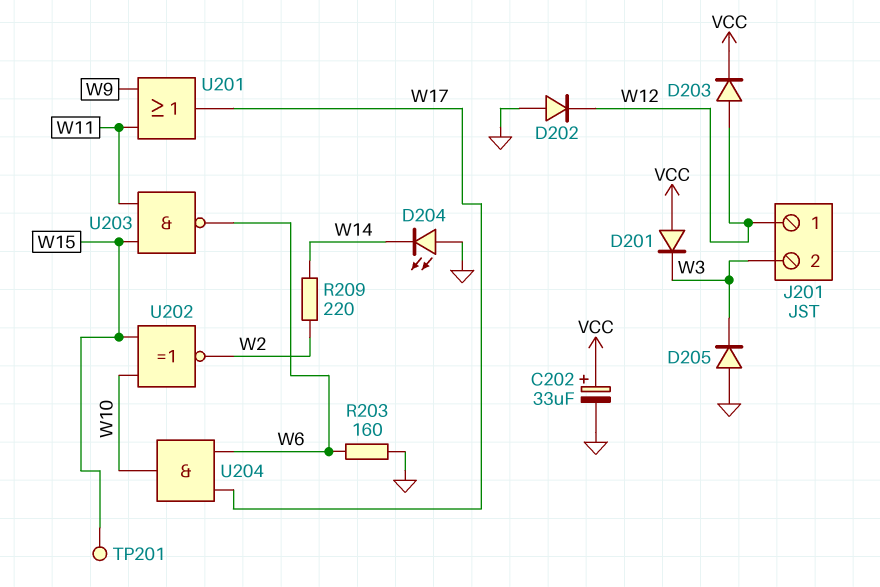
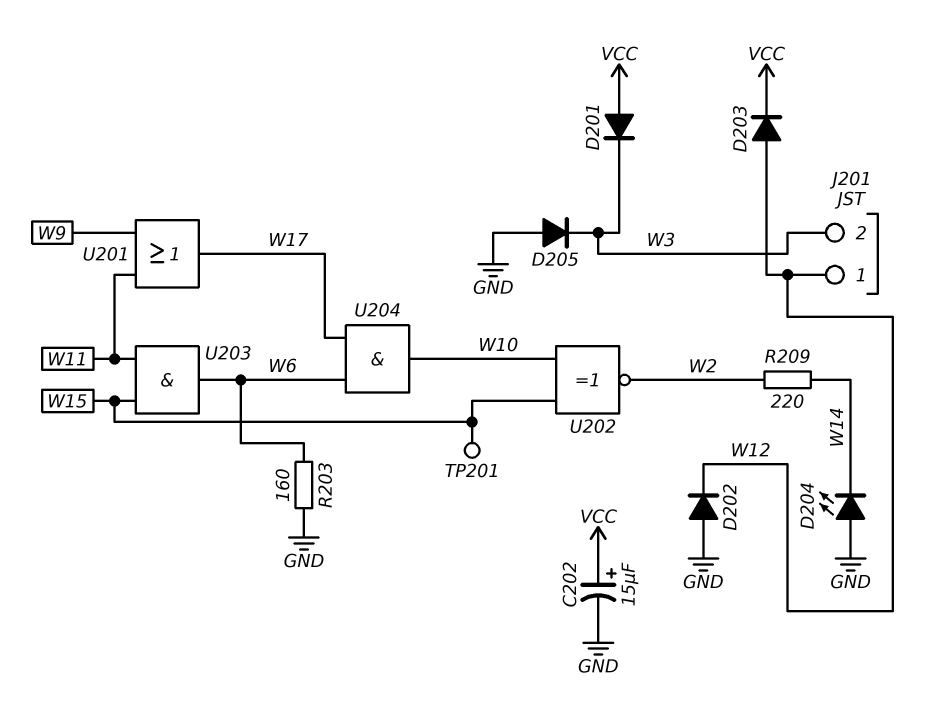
C202: 33uF (plus VCC, minus GND) -> 15uF (plus VCC, minus GND)
U203: NAND (in W11, in W15, out W6) -> AND (in W11, in W15, out W6)

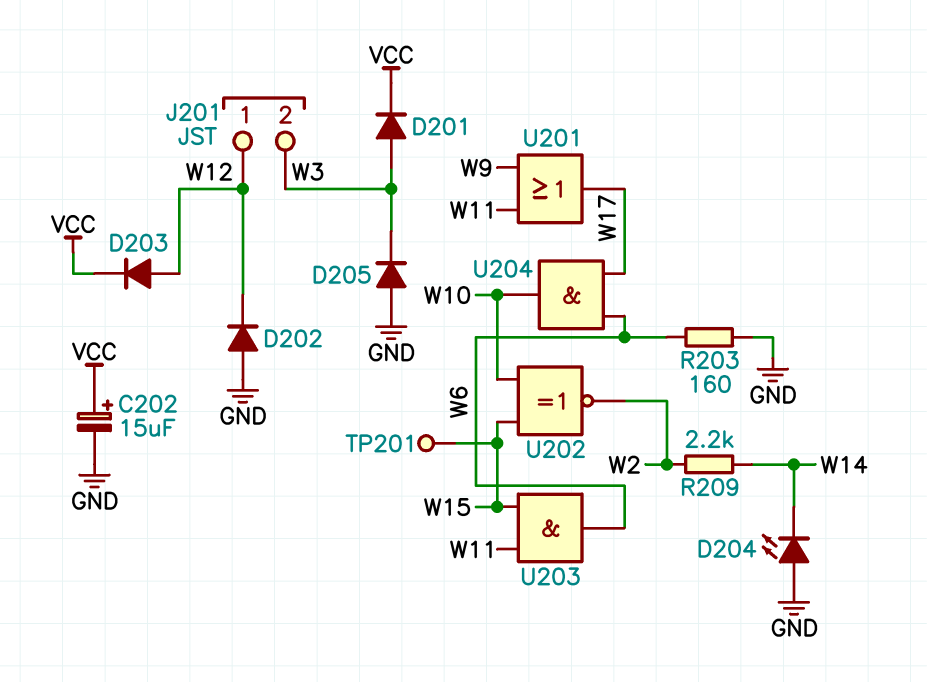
D201: diode (A VCC, K W3) -> diode (A W3, K VCC)
R209: 220 (W2, W14) -> 2.2k (W2, W14)

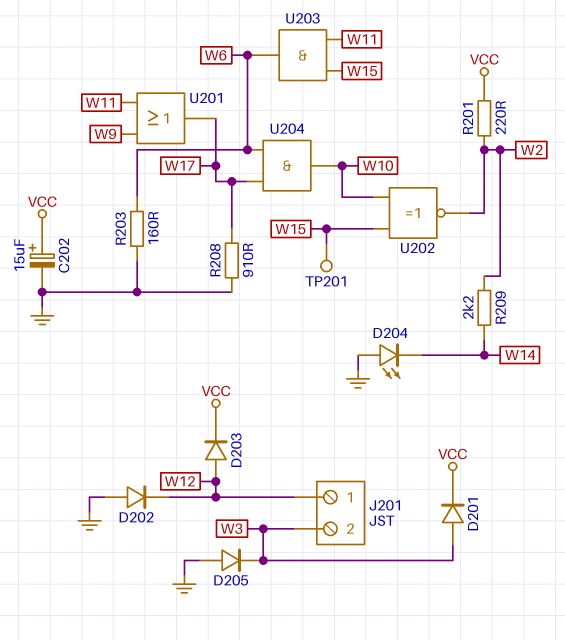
R201: none -> 220 (VCC, W2)
R208: none -> 910 (GND, W17)

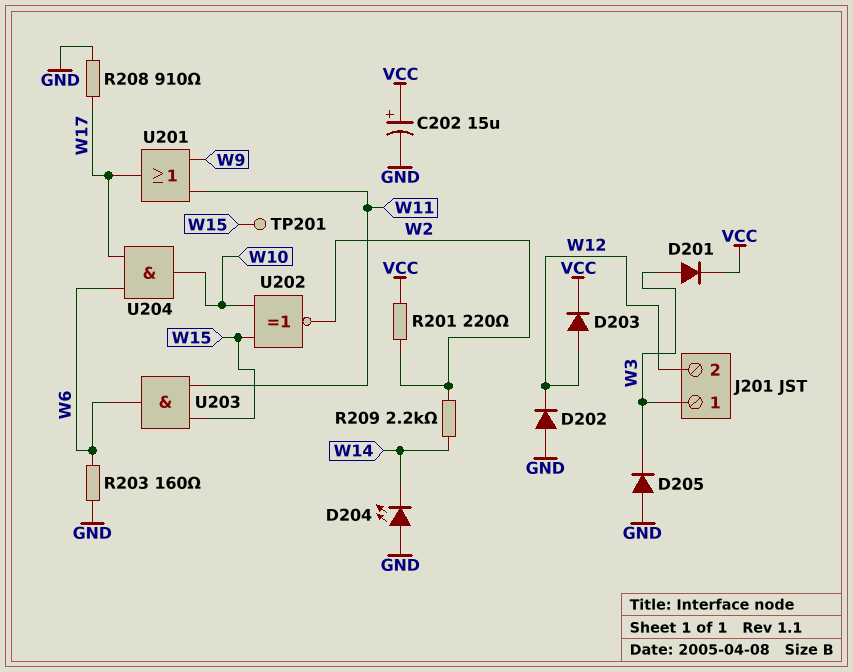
J201 pin 1: W12 -> W3
J201 pin 2: W3 -> W12

